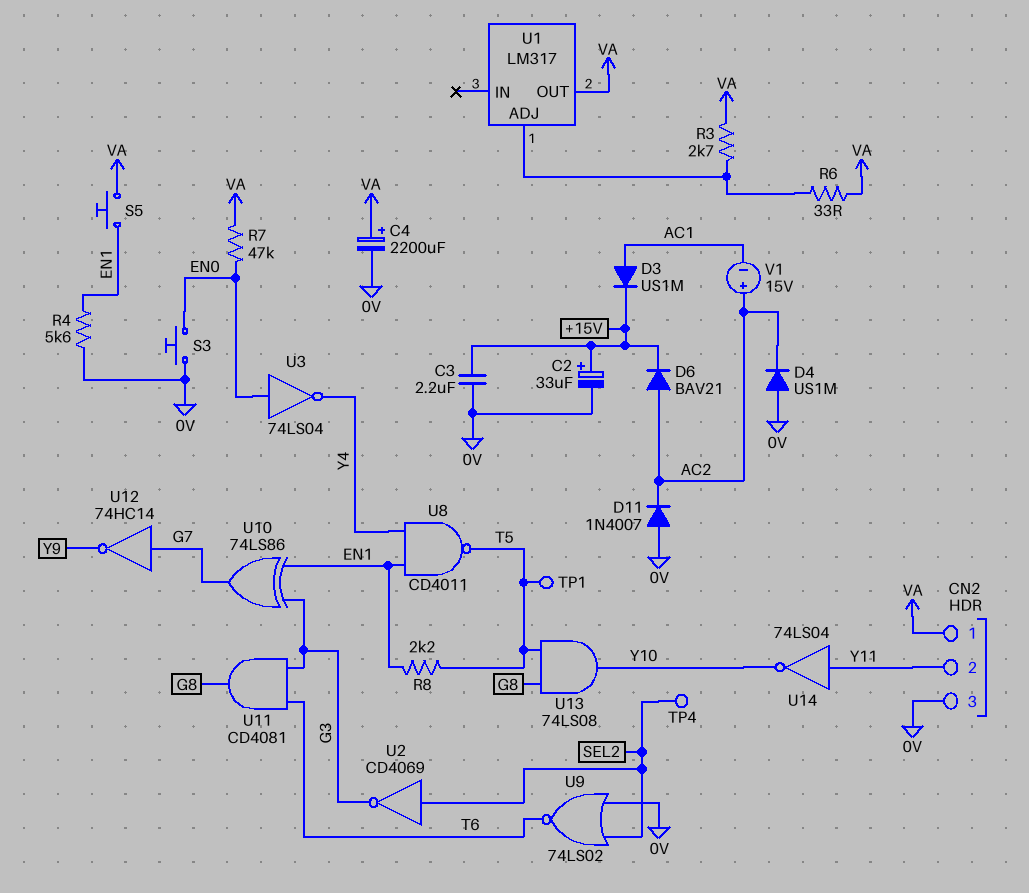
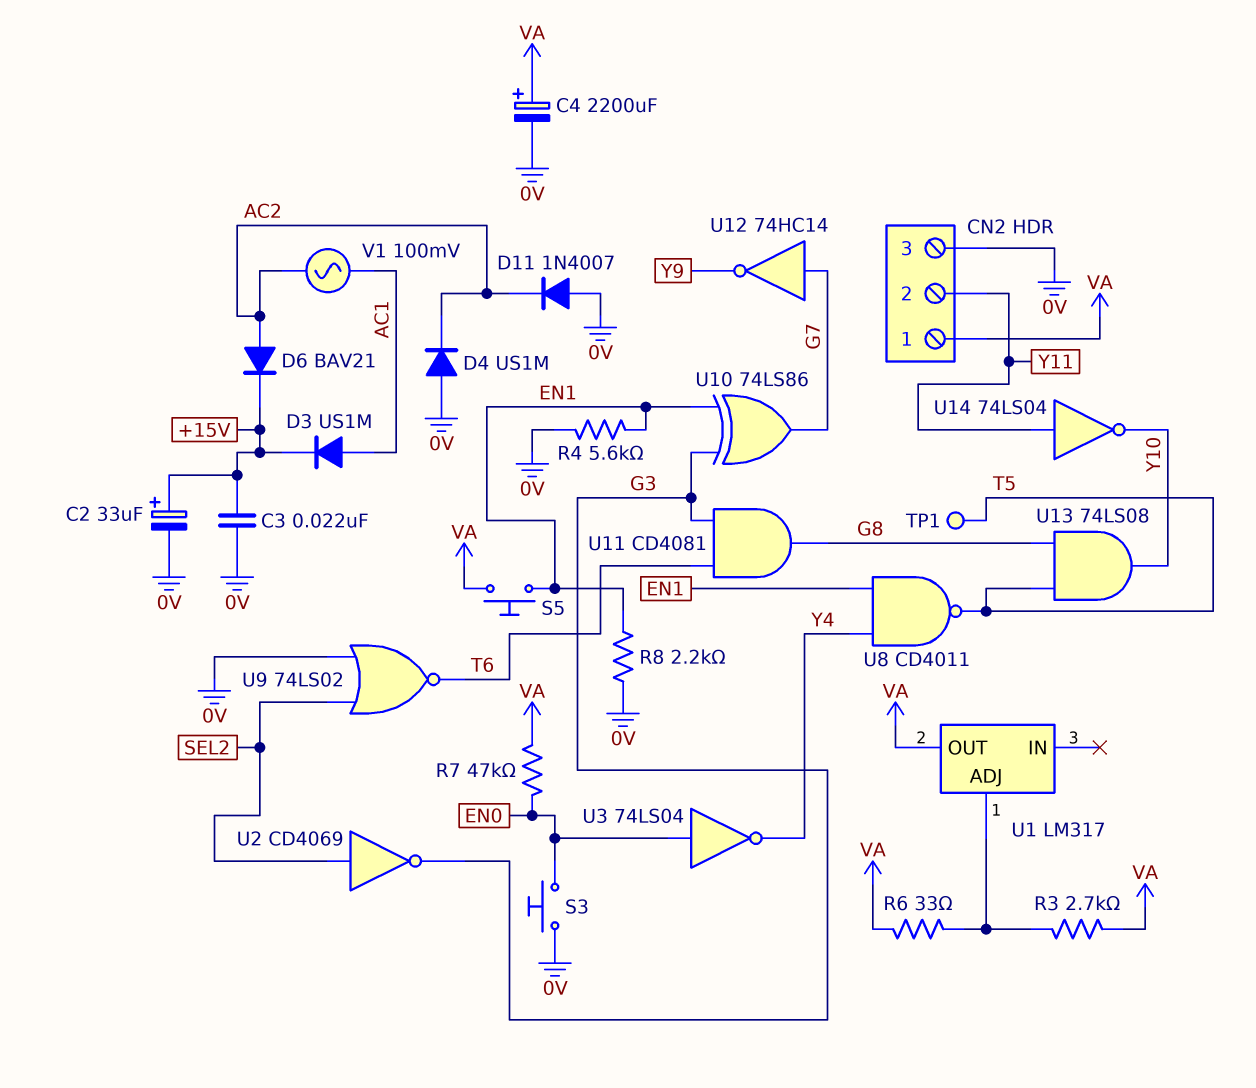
C3: 2.2uF (+15V, 0V) -> 22nF (+15V, 0V)
R8: 2.2k (EN1, T5) -> 2.2k (0V, EN1)
TP4: test point (SEL2) -> none
V1: 15V (plus AC2, minus AC1) -> AC 100mV (AC1, AC2)

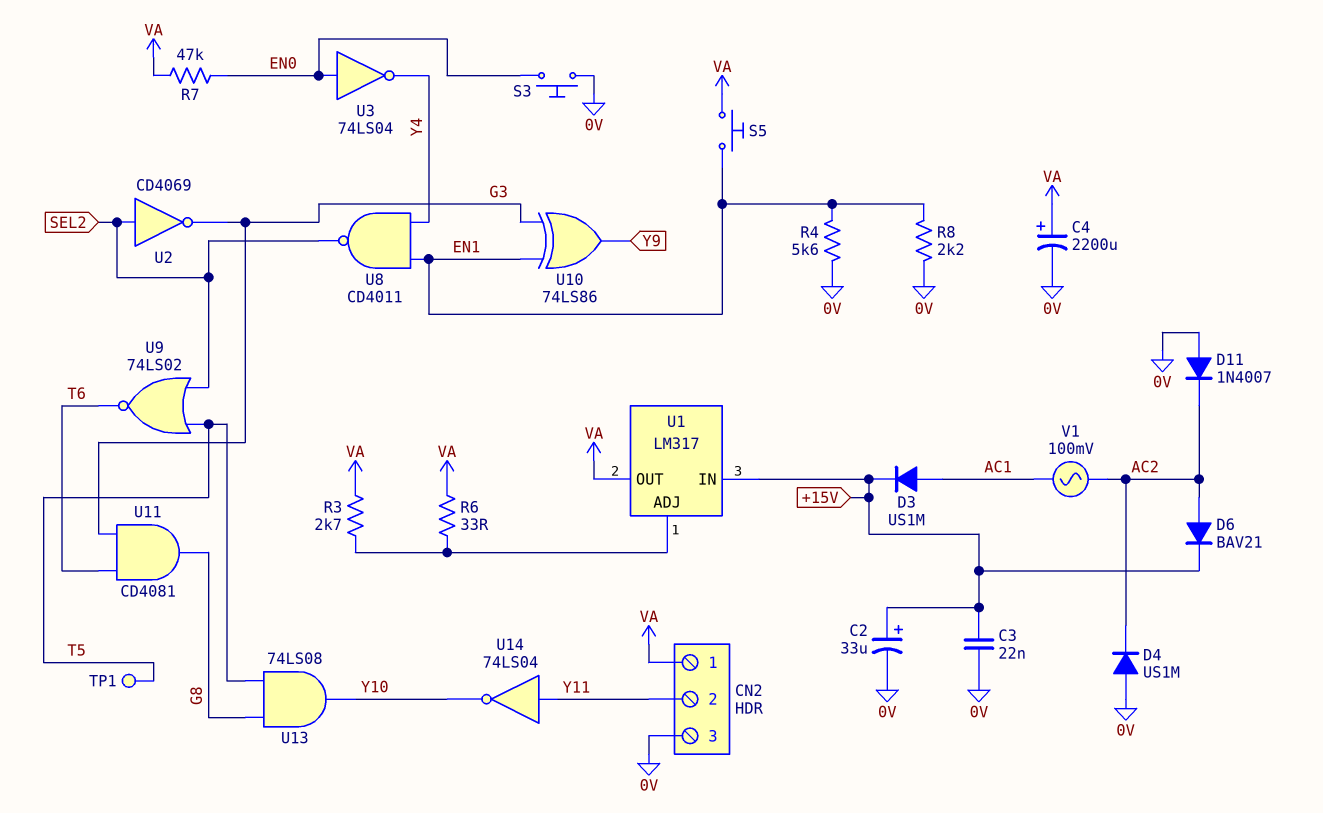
U1 pin IN: none -> +15V
U8: NAND CD4011 (in EN1, in Y4, out T5) -> NAND CD4011 (in EN1, in Y4, out SEL2)
U9: NOR 74LS02 (in 0V, in SEL2, out T6) -> NOR 74LS02 (in SEL2, in T5, out T6)
U10: XOR 74LS86 (in EN1, in G3, out G7) -> XOR 74LS86 (in EN1, in G3, out Y9)
U12: NOT 74HC14 (in G7, out Y9) -> none

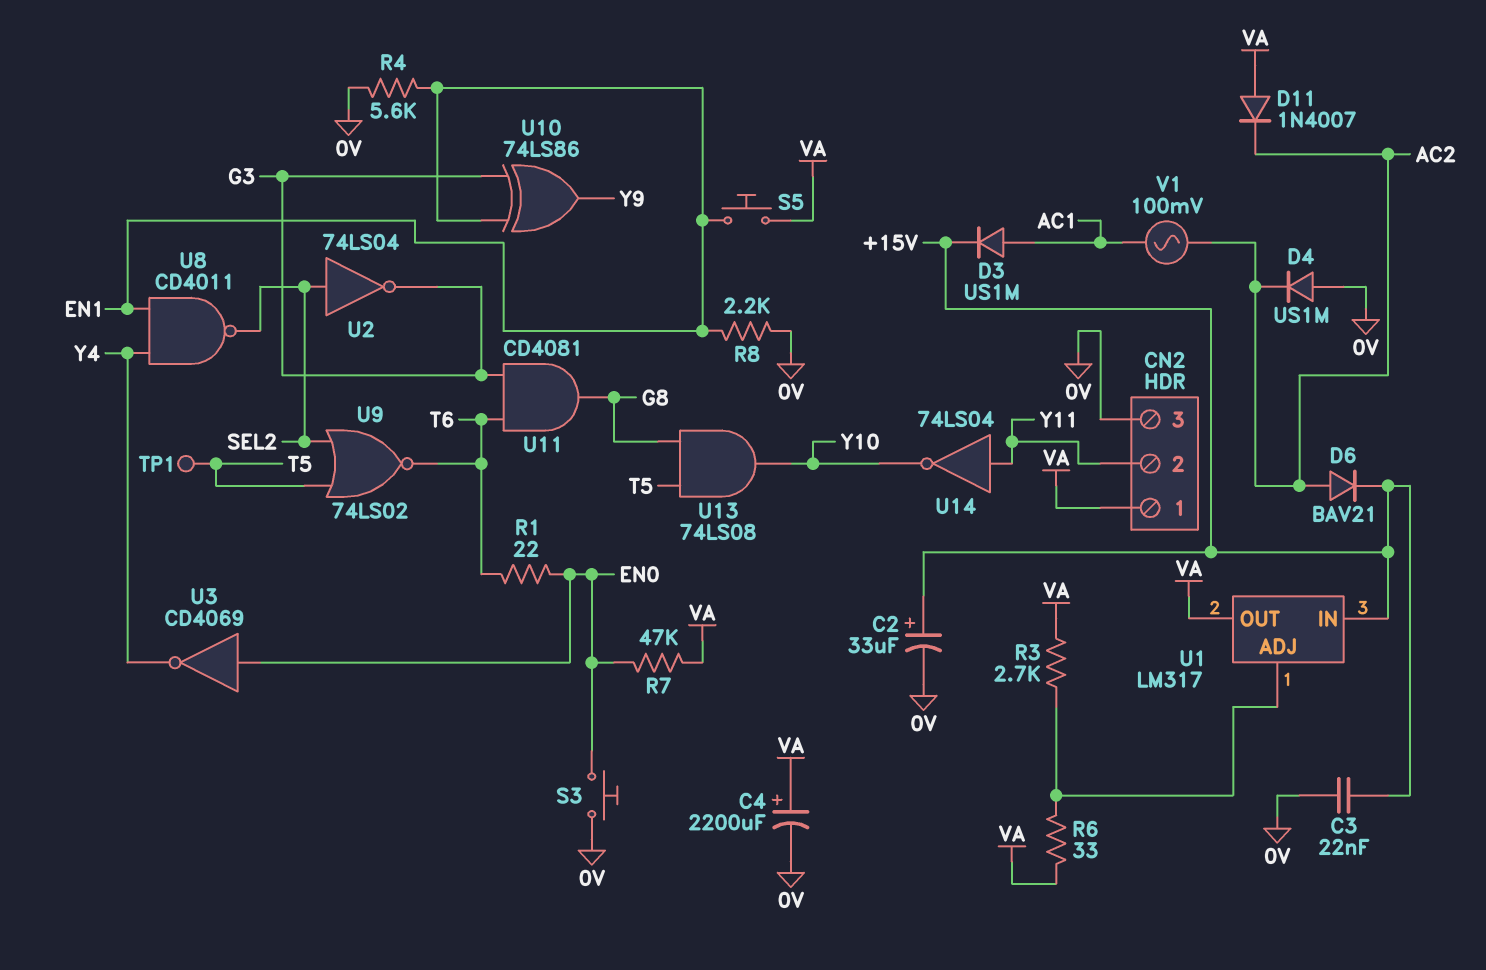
D11: diode 1N4007 (A 0V, K AC2) -> diode 1N4007 (A VA, K AC2)
R1: none -> 22 (EN0, T6)
U2: NOT CD4069 (in SEL2, out G3) -> NOT 74LS04 (in SEL2, out G3)
U3: NOT 74LS04 (in EN0, out Y4) -> NOT CD4069 (in EN0, out Y4)

